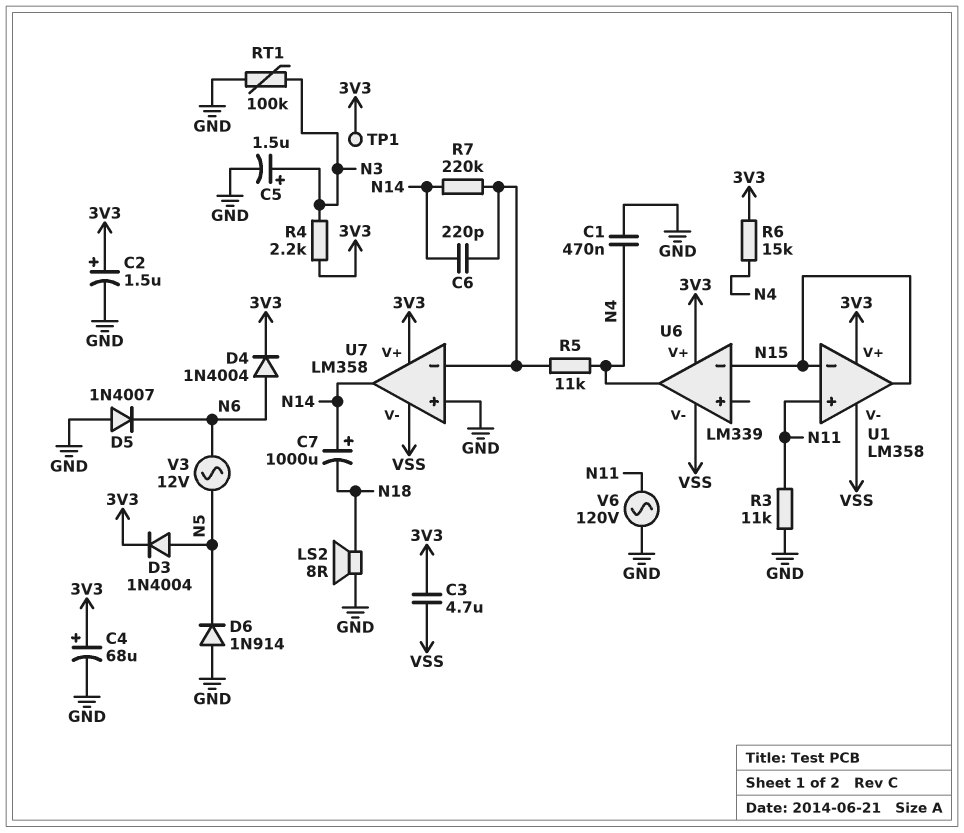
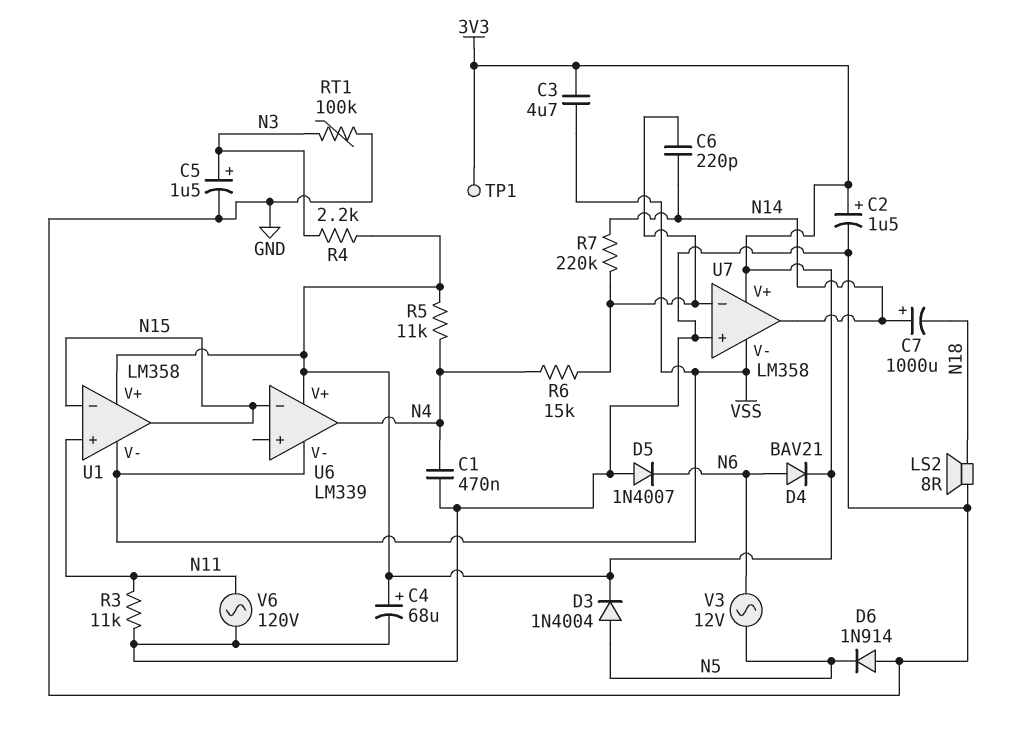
D4: diode 1N4004 (A N6, K 3V3) -> diode BAV21 (A N6, K 3V3)
R5: 11k (N4, U7/in-) -> 11k (3V3, N4)
R6: 15k (3V3, N4) -> 15k (N4, U7/in-)

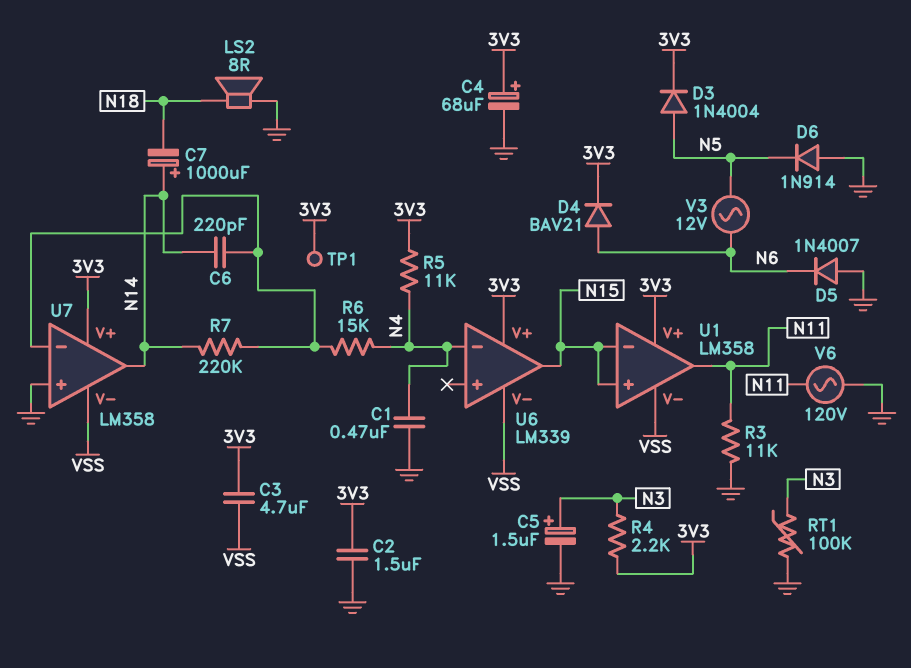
C2: 1.5uF (plus 3V3, minus GND) -> 1.5uF (3V3, GND)
U1 pin in+: N11 -> N15
U1 pin out: N15 -> N11
U6 pin in-: N15 -> N4
U6 pin out: N4 -> N15

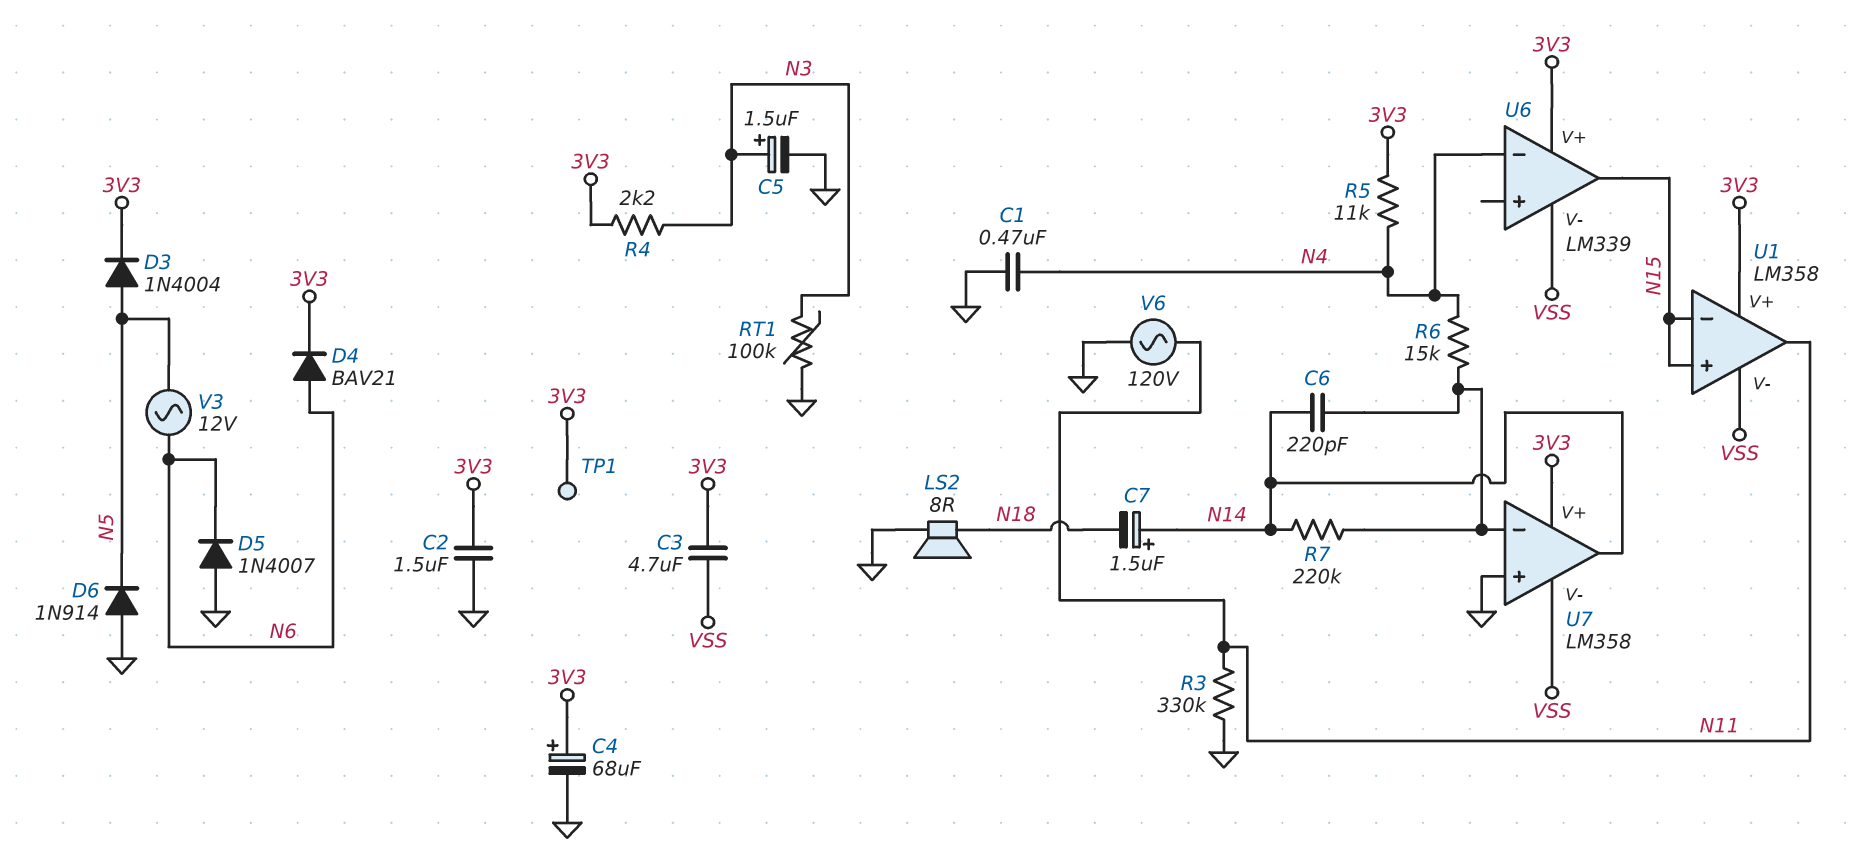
C7: 1000uF (plus N14, minus N18) -> 1.5uF (plus N14, minus N18)
R3: 11k (GND, N11) -> 330k (GND, N11)

